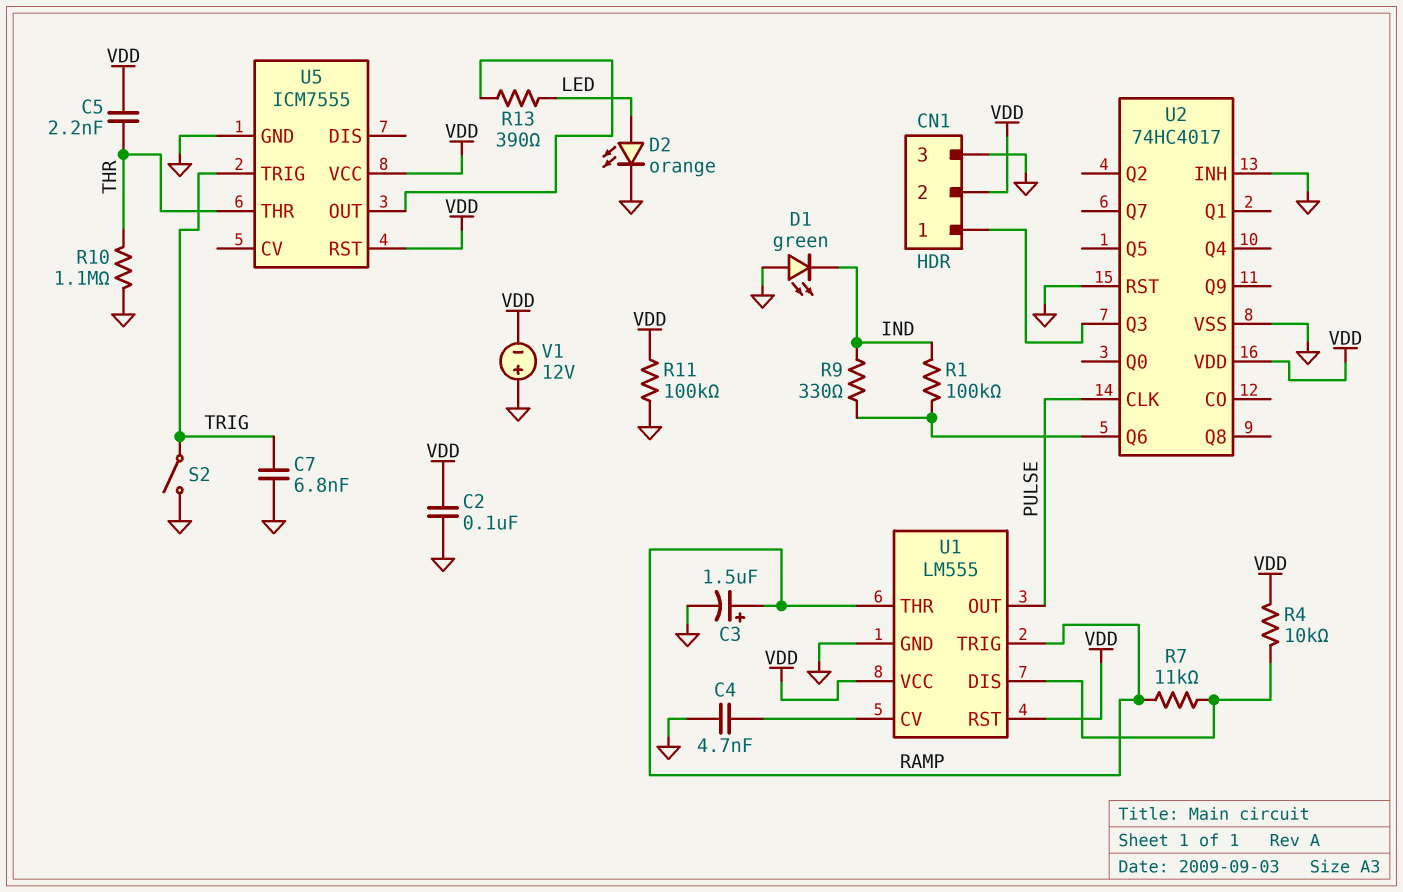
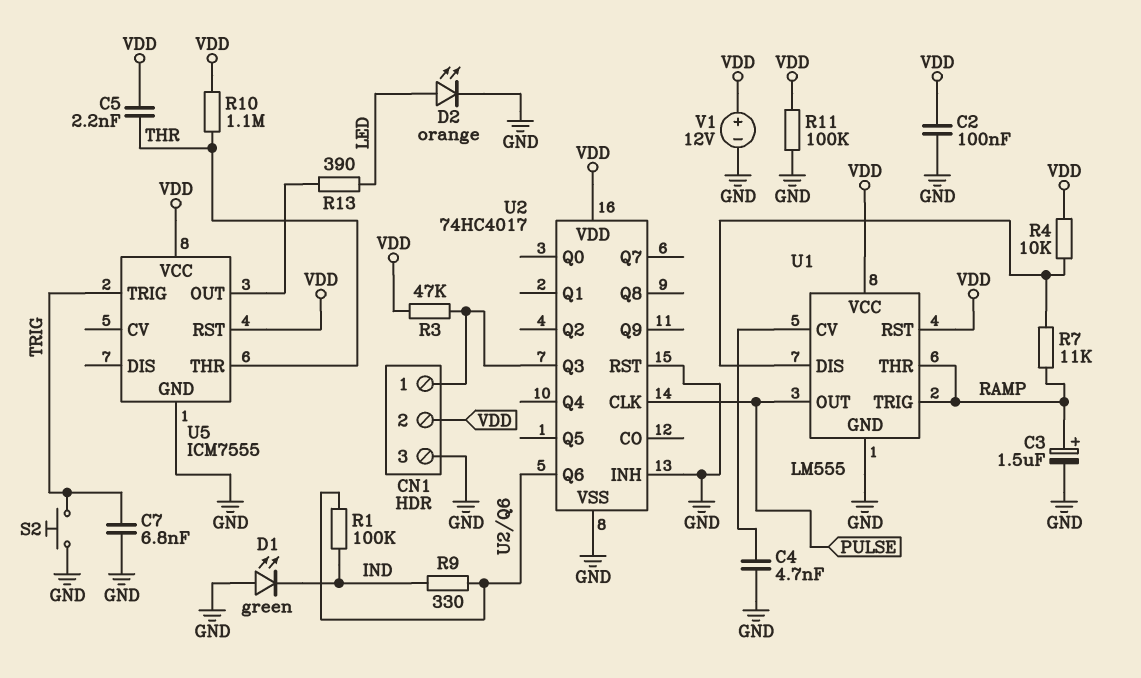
R3: none -> 47k (CN1/1, VDD)
R10: 1.1M (GND, THR) -> 1.1M (THR, VDD)
S2: switch (GND, TRIG) -> button (GND, TRIG)
V1: 12V (plus GND, minus VDD) -> 12V (plus VDD, minus GND)

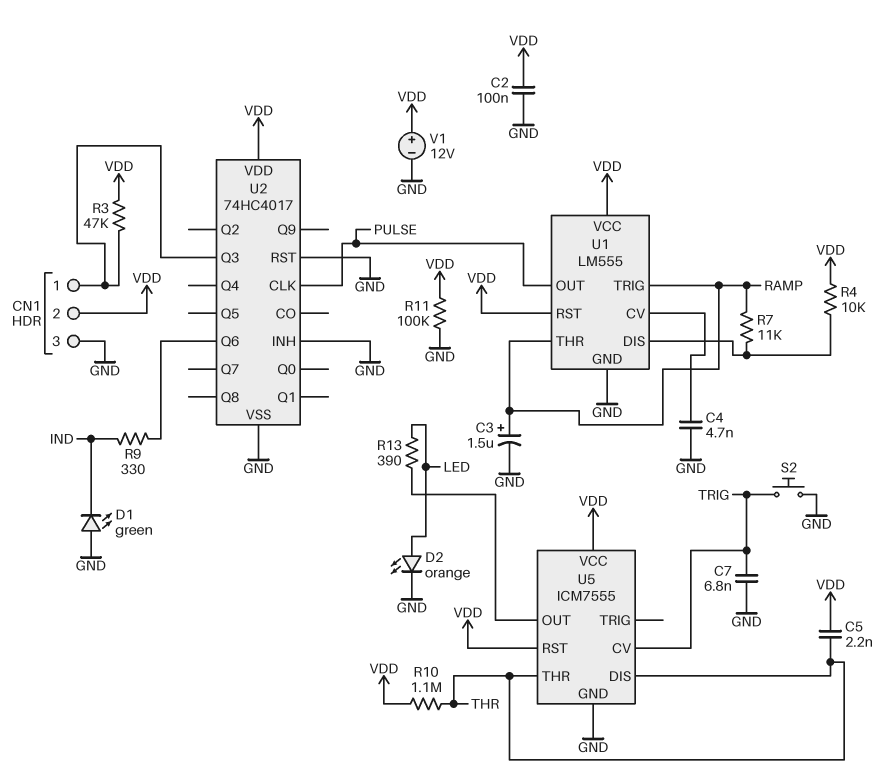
R1: 100k (IND, U2/Q6) -> none
U5 pin CV: none -> TRIG
U5 pin DIS: none -> THR
U5 pin TRIG: TRIG -> none

